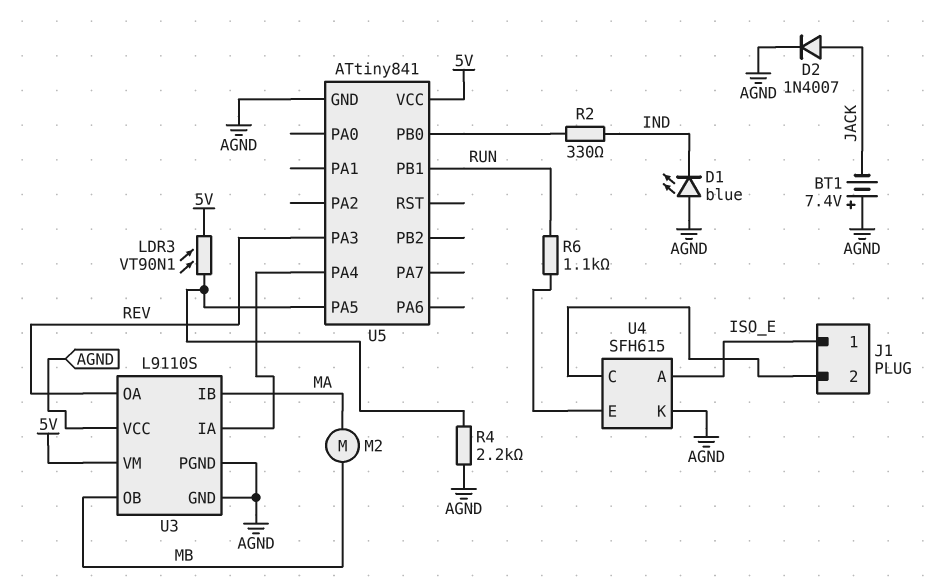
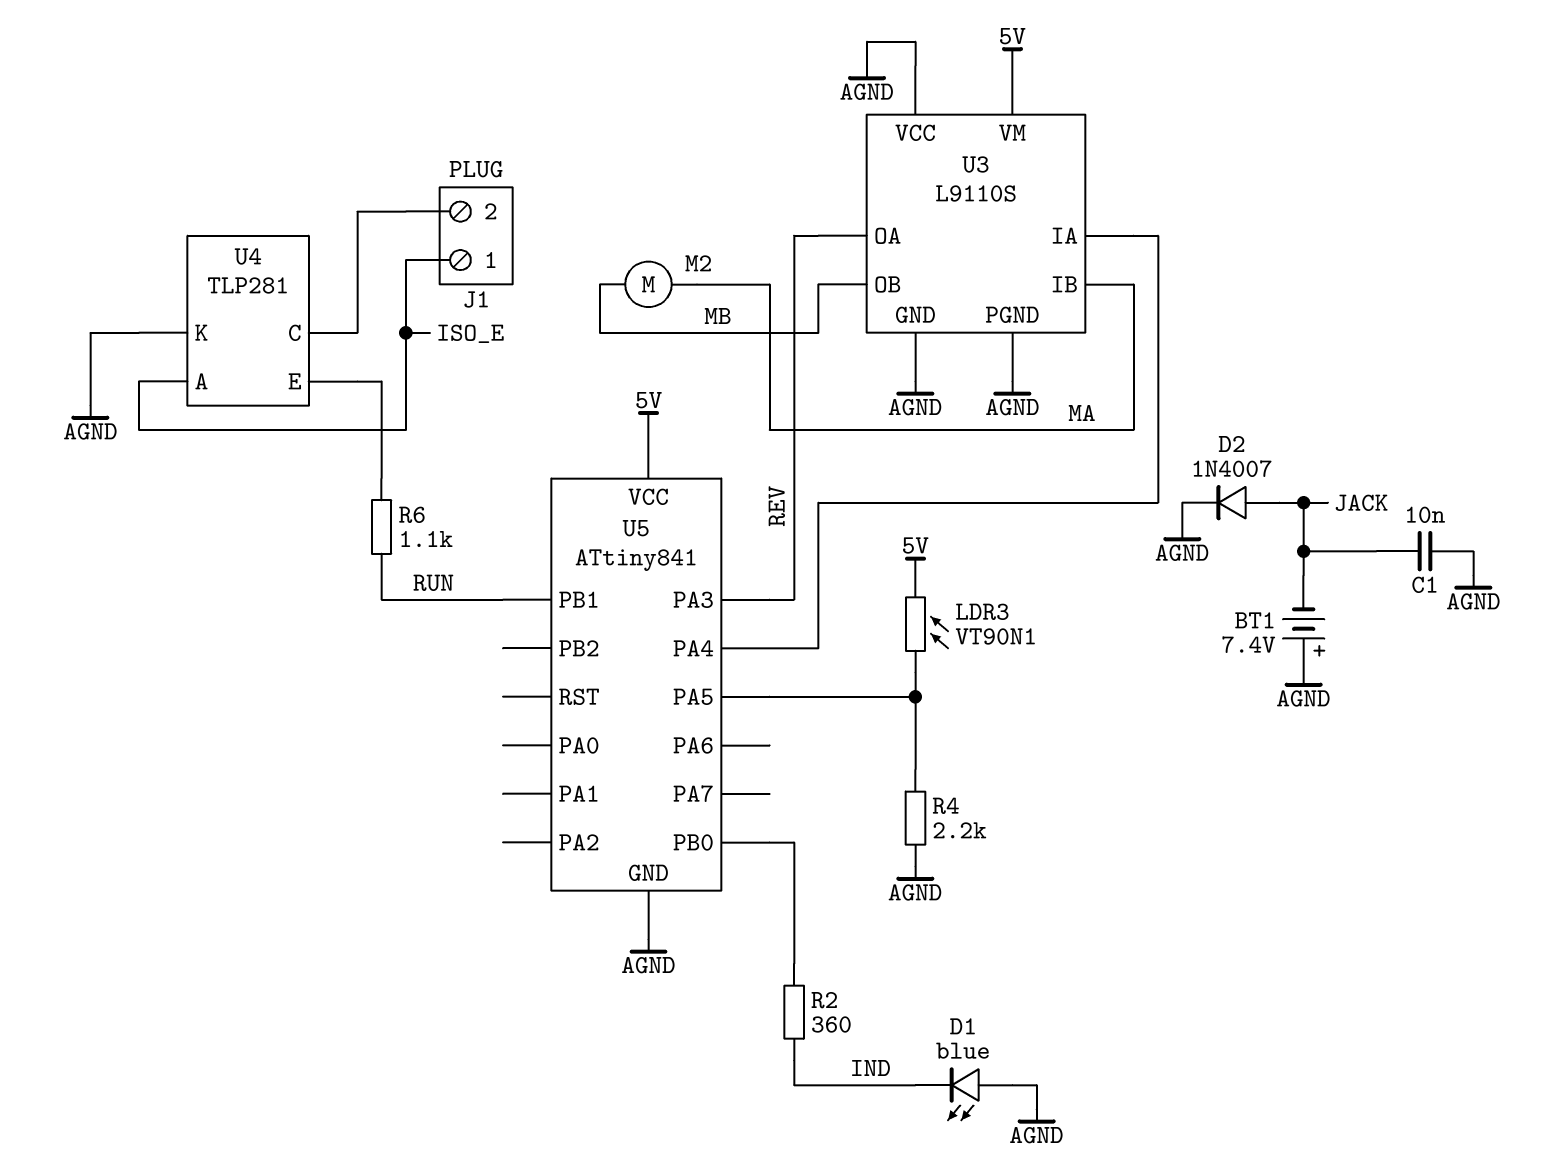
C1: none -> 10nF (AGND, JACK)
R2: 330 (IND, U5/PB0) -> 360 (IND, U5/PB0)
U4: SFH615 -> TLP281

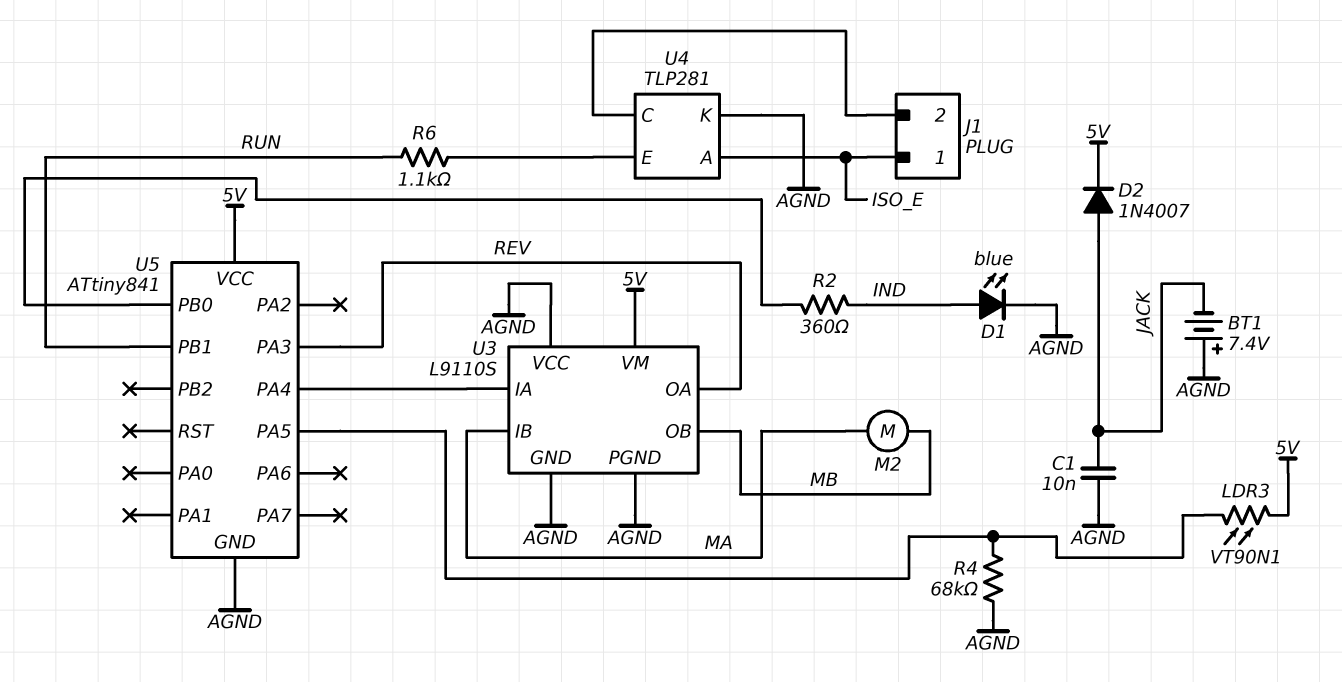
D1: LED blue (A AGND, K IND) -> LED blue (A IND, K AGND)
D2: diode 1N4007 (A JACK, K AGND) -> diode 1N4007 (A JACK, K 5V)
R4: 2.2k (AGND, U5/PA5) -> 68k (AGND, U5/PA5)

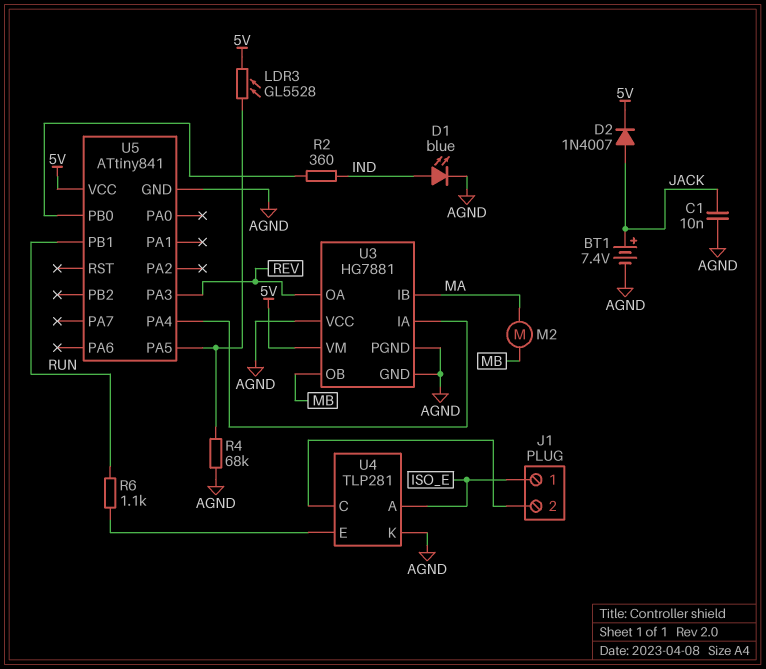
BT1: 7.4V (plus AGND, minus JACK) -> 7.4V (plus JACK, minus AGND)
LDR3: VT90N1 (5V, U5/PA5) -> GL5528 (5V, U5/PA5)
U3: L9110S -> HG7881

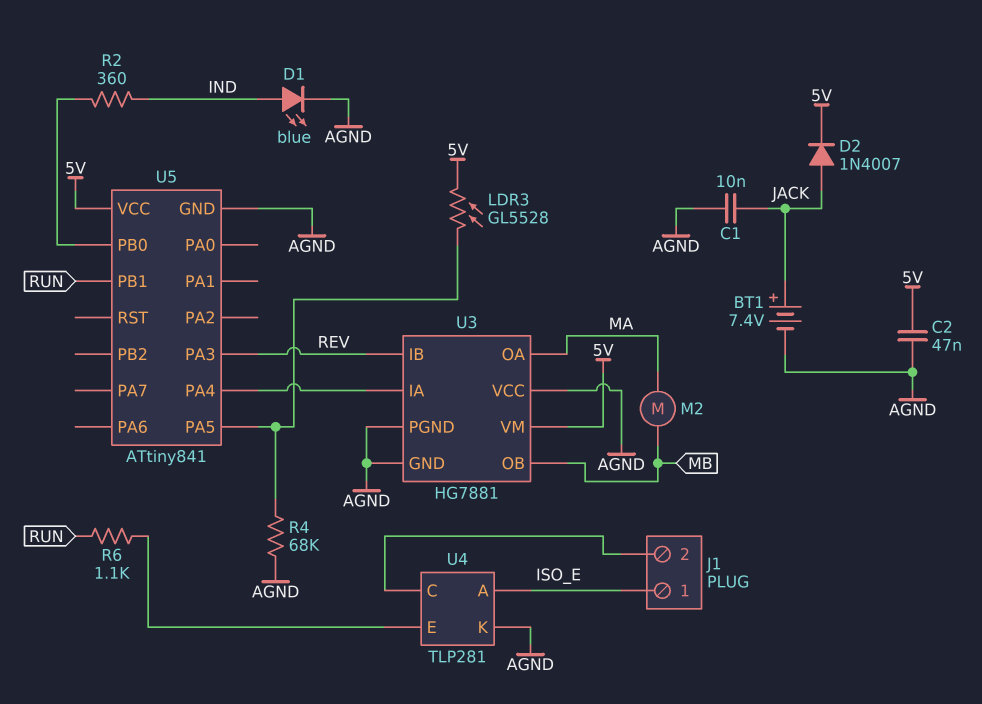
C2: none -> 47nF (5V, AGND)
U3 pin IB: MA -> REV
U3 pin OA: REV -> MA

